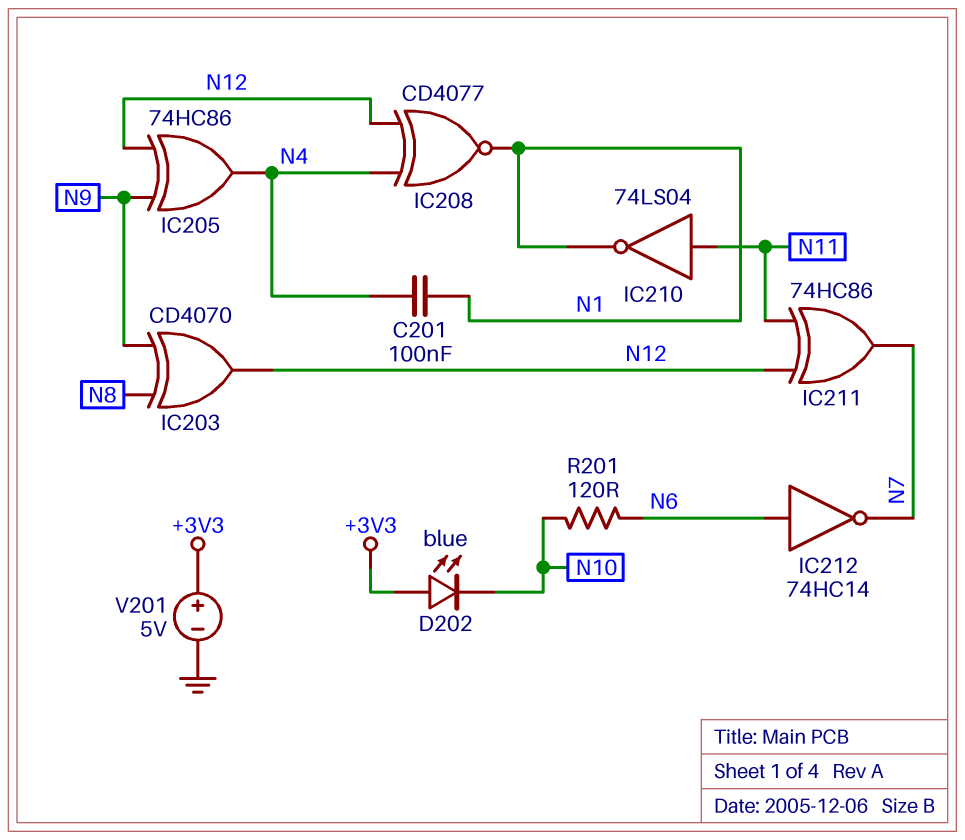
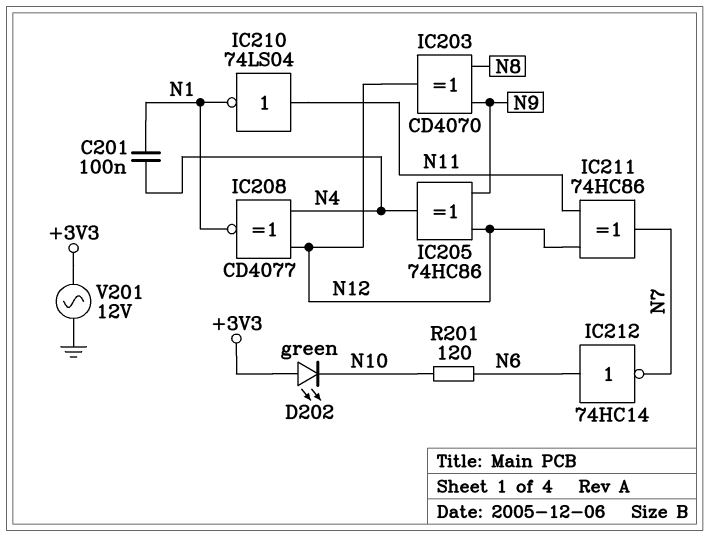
D202: LED blue (A +3V3, K N10) -> LED green (A +3V3, K N10)
V201: 5V (plus +3V3, minus GND) -> AC 12V (+3V3, GND)

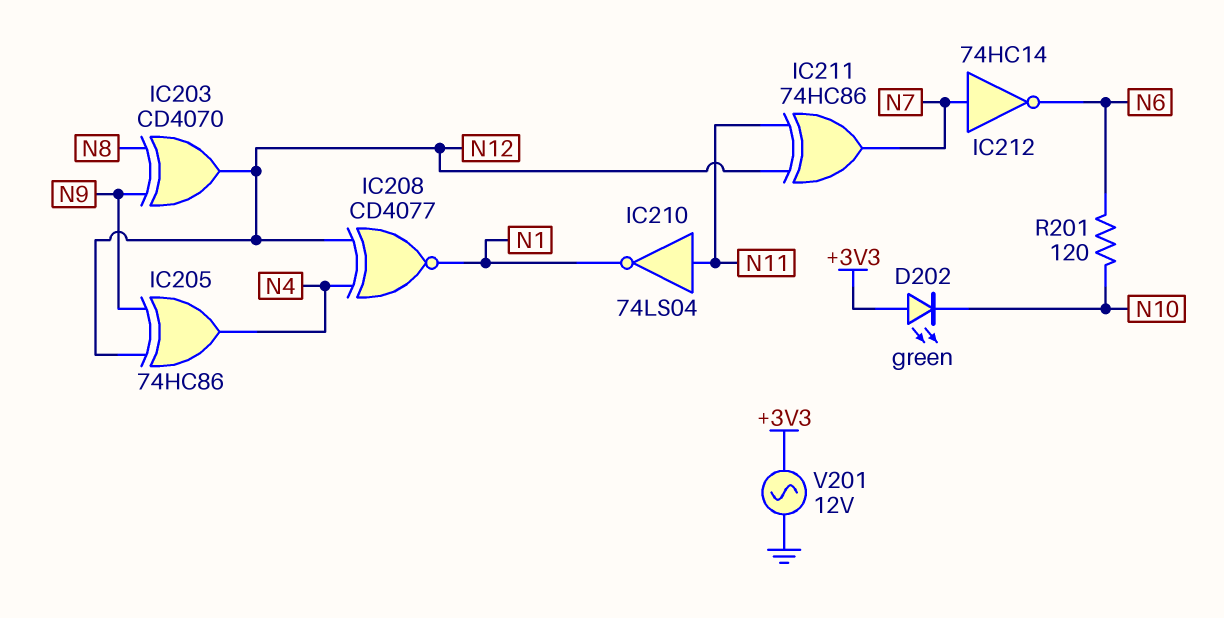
C201: 100nF (N1, N4) -> none
IC212: NOT 74HC14 (in N6, out N7) -> NOT 74HC14 (in N7, out N6)

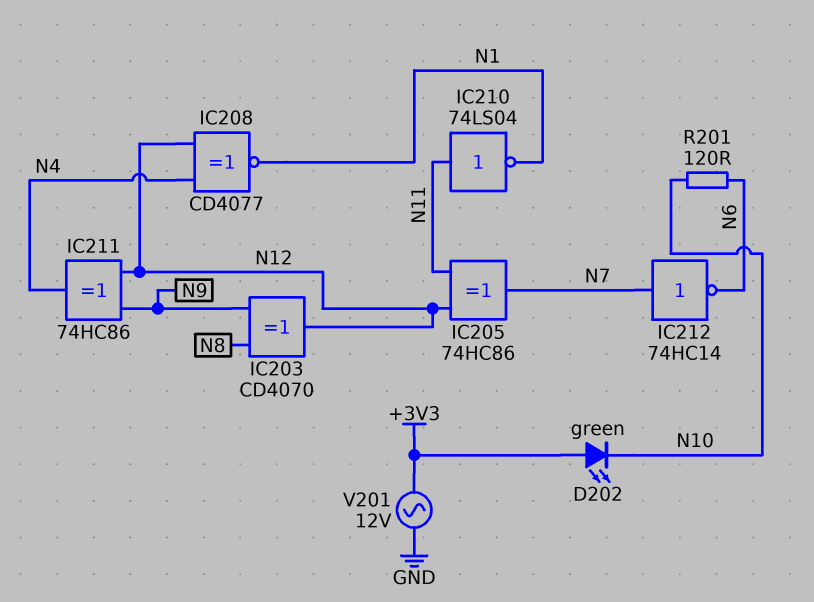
IC205: XOR 74HC86 (in N9, in N12, out N4) -> XOR 74HC86 (in N11, in N12, out N7)
IC211: XOR 74HC86 (in N11, in N12, out N7) -> XOR 74HC86 (in N9, in N12, out N4)

